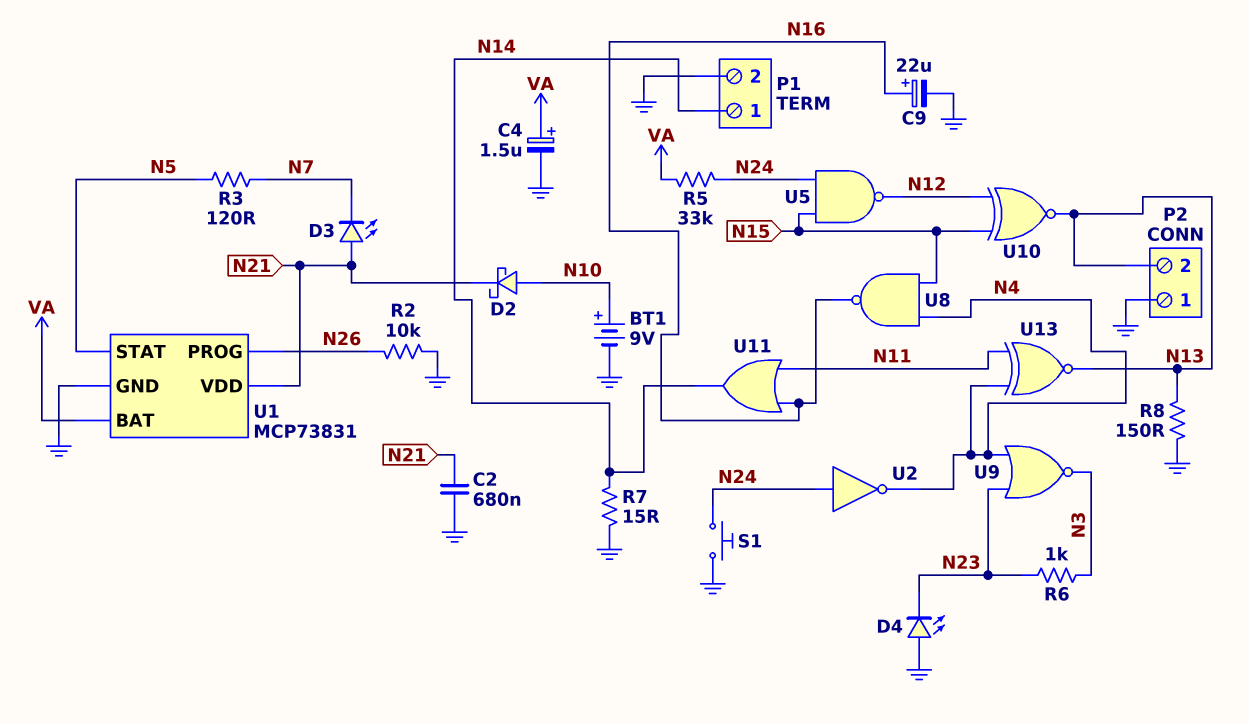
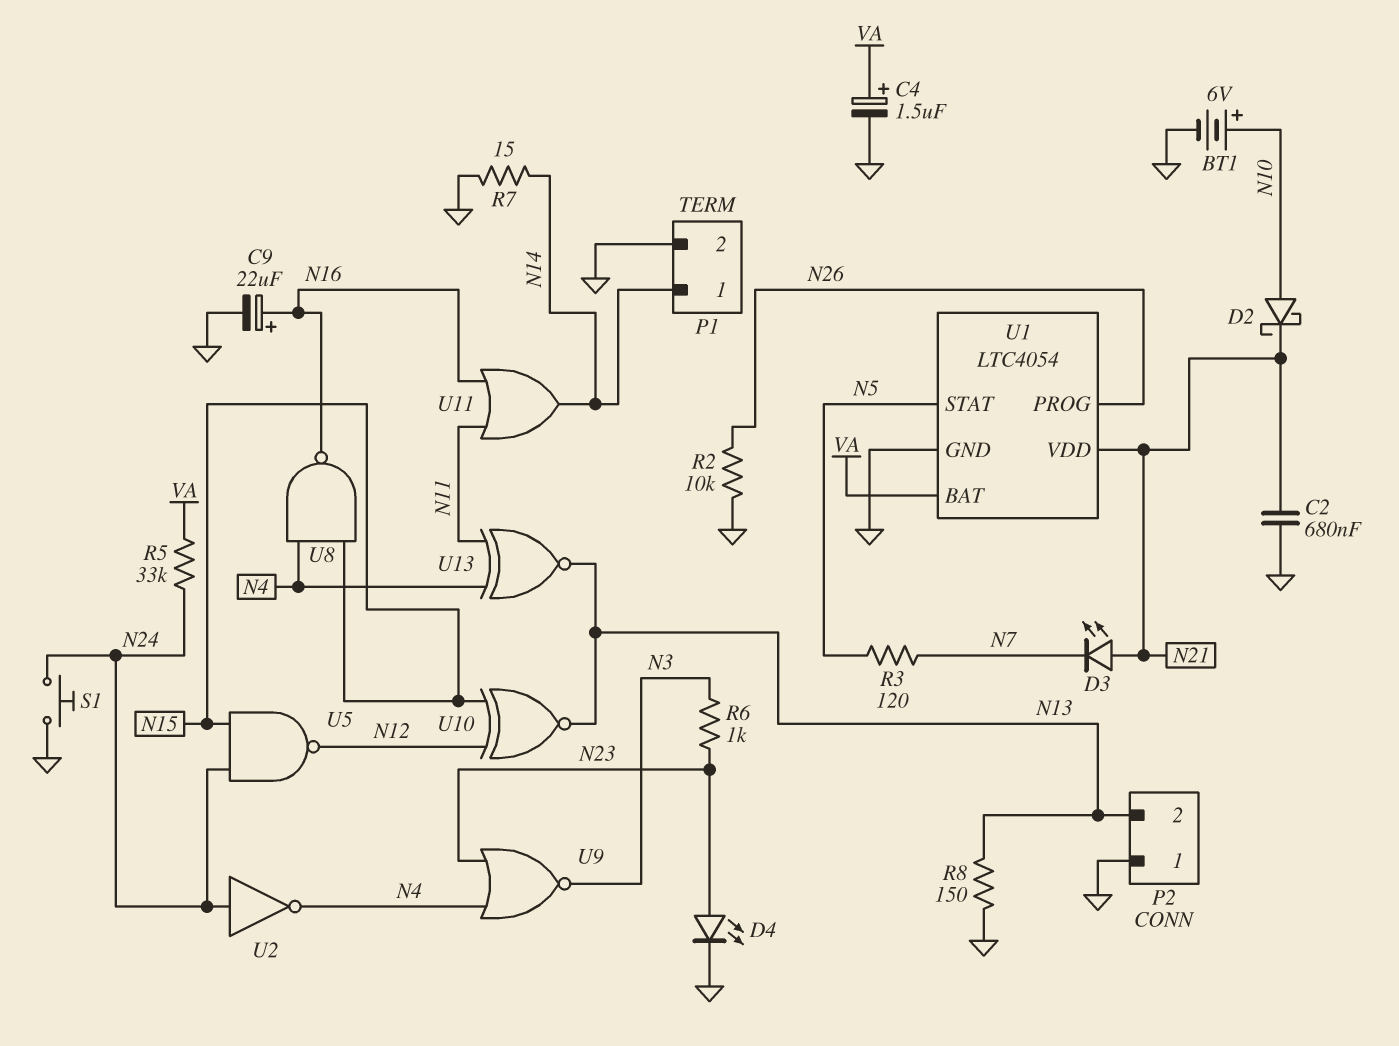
BT1: 9V (plus N10, minus GND) -> 6V (plus N10, minus GND)
D4: LED (A GND, K N23) -> LED (A N23, K GND)
U1: MCP73831 -> LTC4054

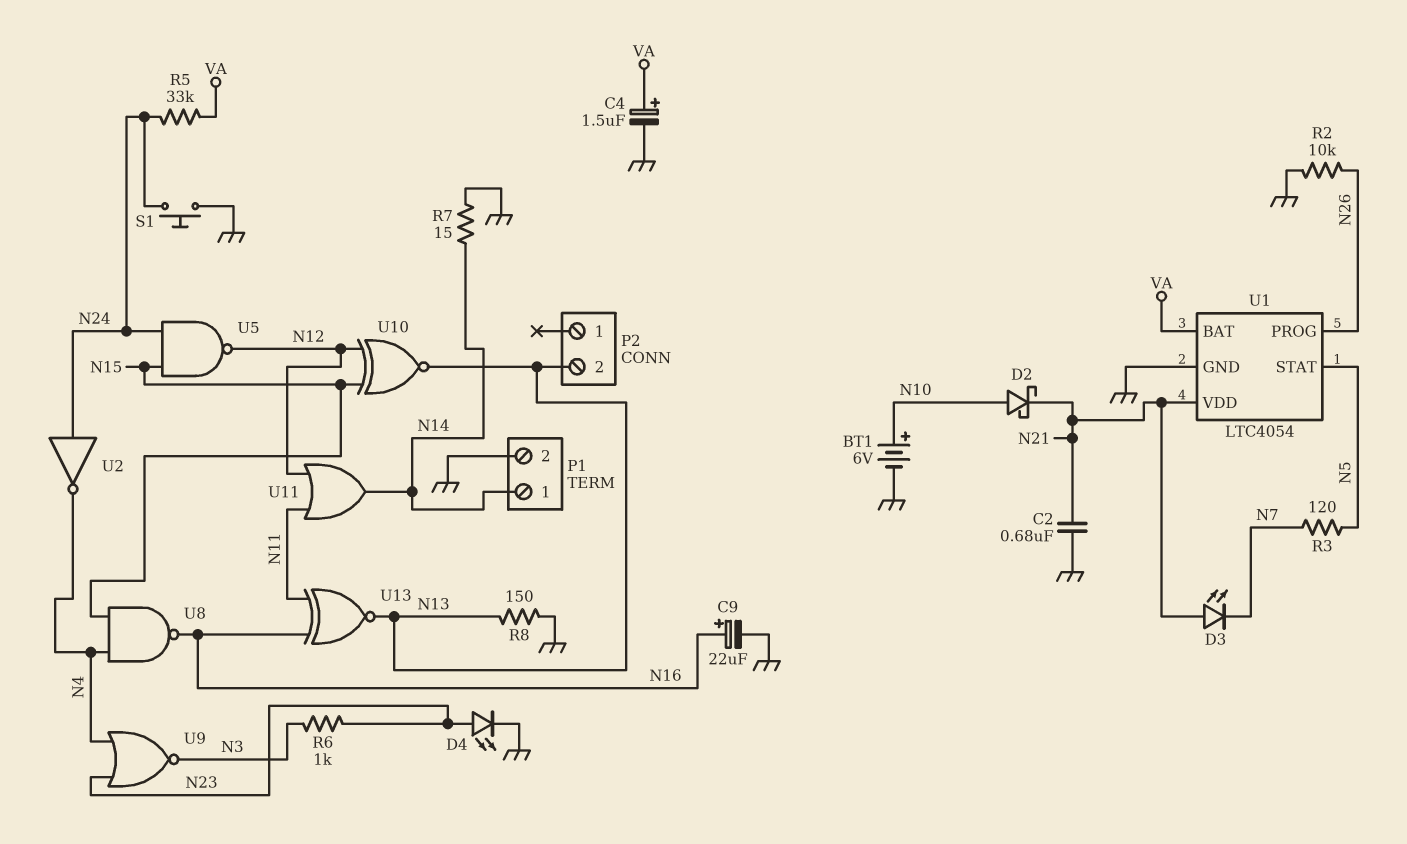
P2 pin 1: GND -> none
U11: OR (in N11, in N16, out N14) -> OR (in N11, in N12, out N14)
U13: XNOR (in N4, in N11, out N13) -> XNOR (in N11, in N16, out N13)

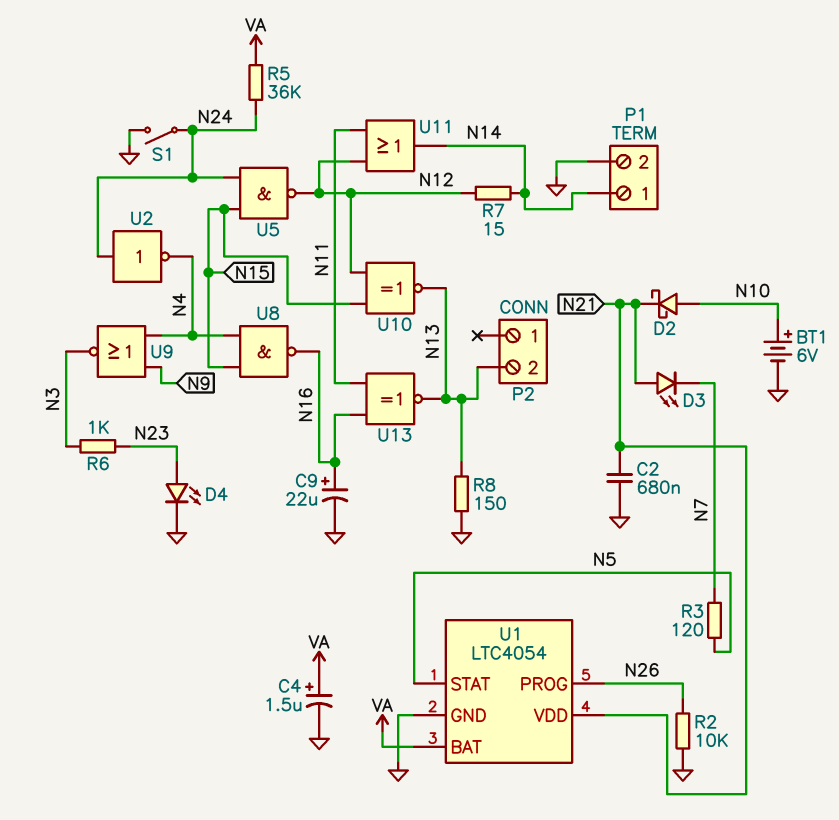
R5: 33k (N24, VA) -> 36k (N24, VA)
R7: 15 (GND, N14) -> 15 (N12, N14)
S1: button (GND, N24) -> switch (GND, N24)
U9: NOR (in N4, in N23, out N3) -> NOR (in N4, in N9, out N3)

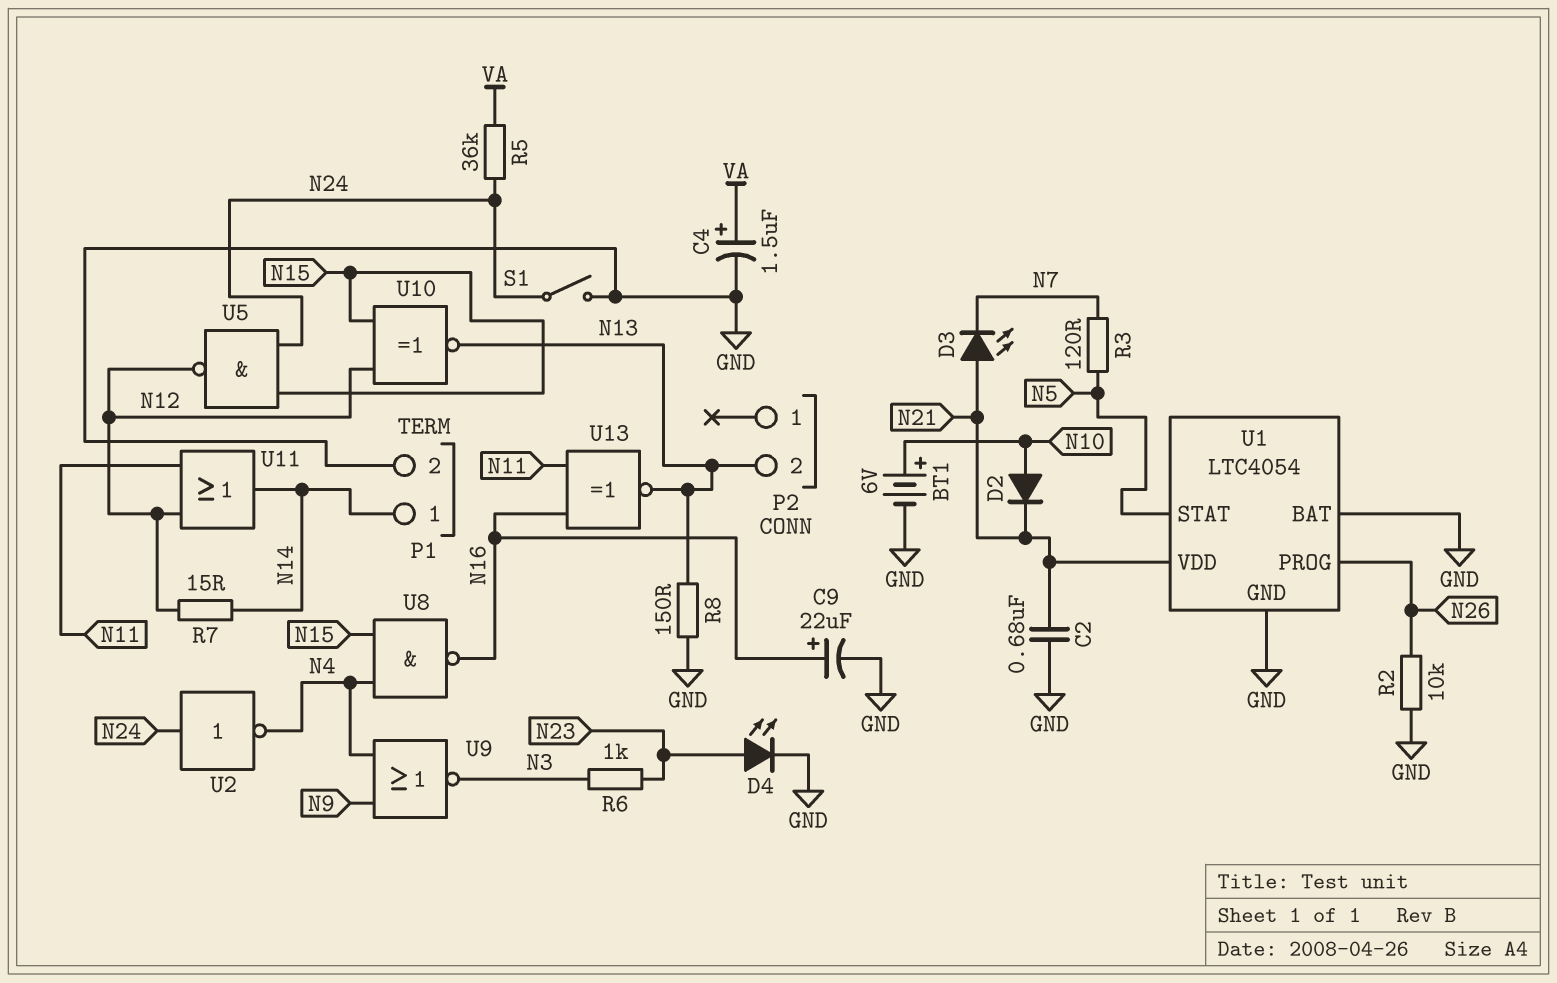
D2: schottky (A N10, K N21) -> diode (A N10, K N21)
U1 pin BAT: VA -> GND

